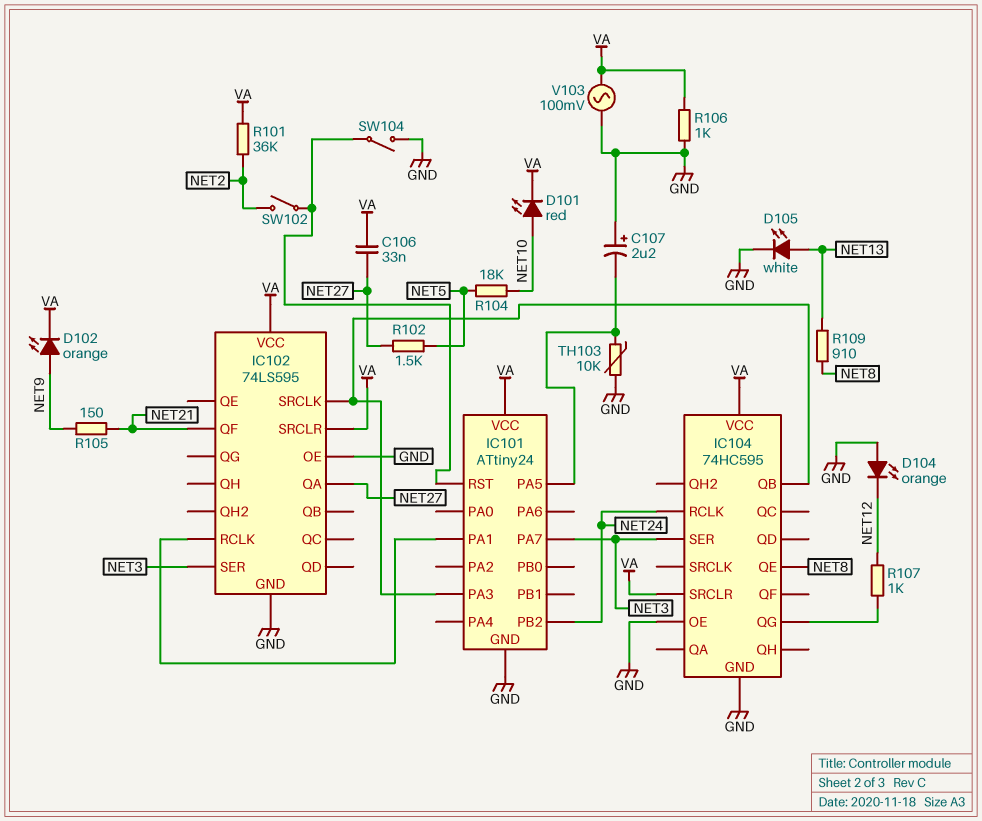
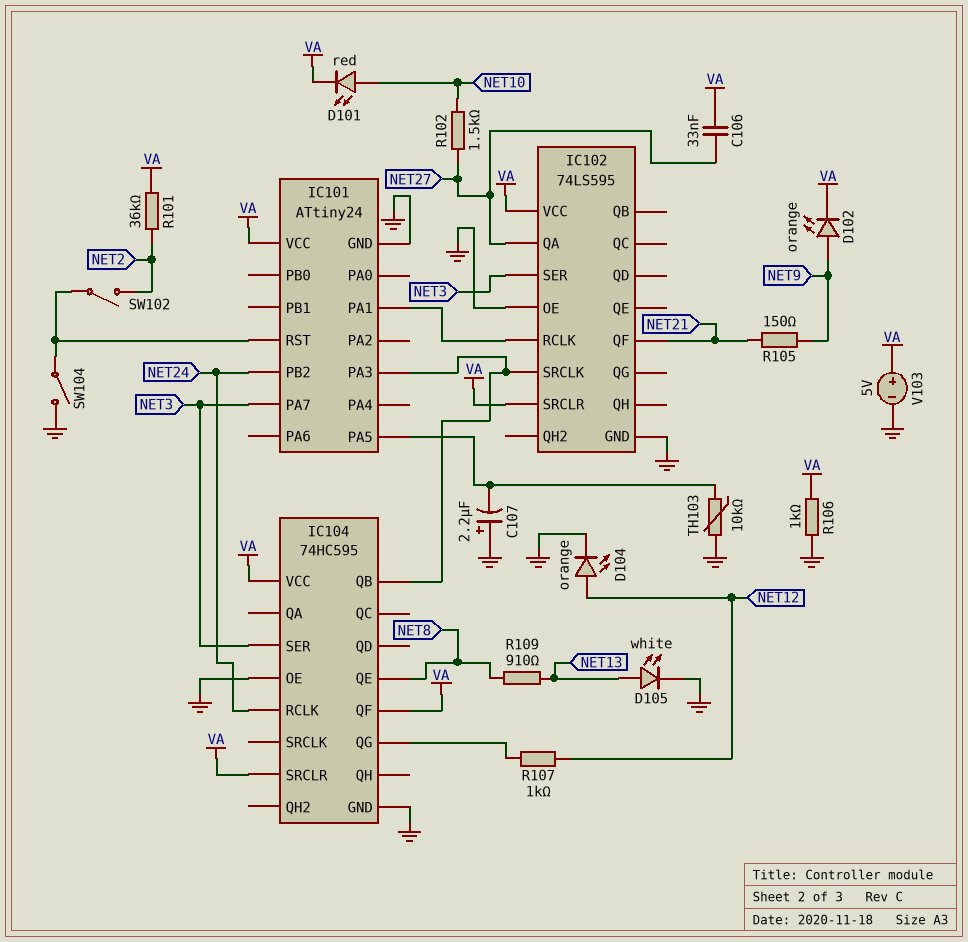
D104: LED orange (A GND, K NET12) -> LED orange (A NET12, K GND)
IC104 pin QF: none -> VA
R102: 1.5k (NET5, NET27) -> 1.5k (NET10, NET27)
R104: 18k (NET5, NET10) -> none
V103: AC 100mV (GND, VA) -> 5V (plus VA, minus GND)

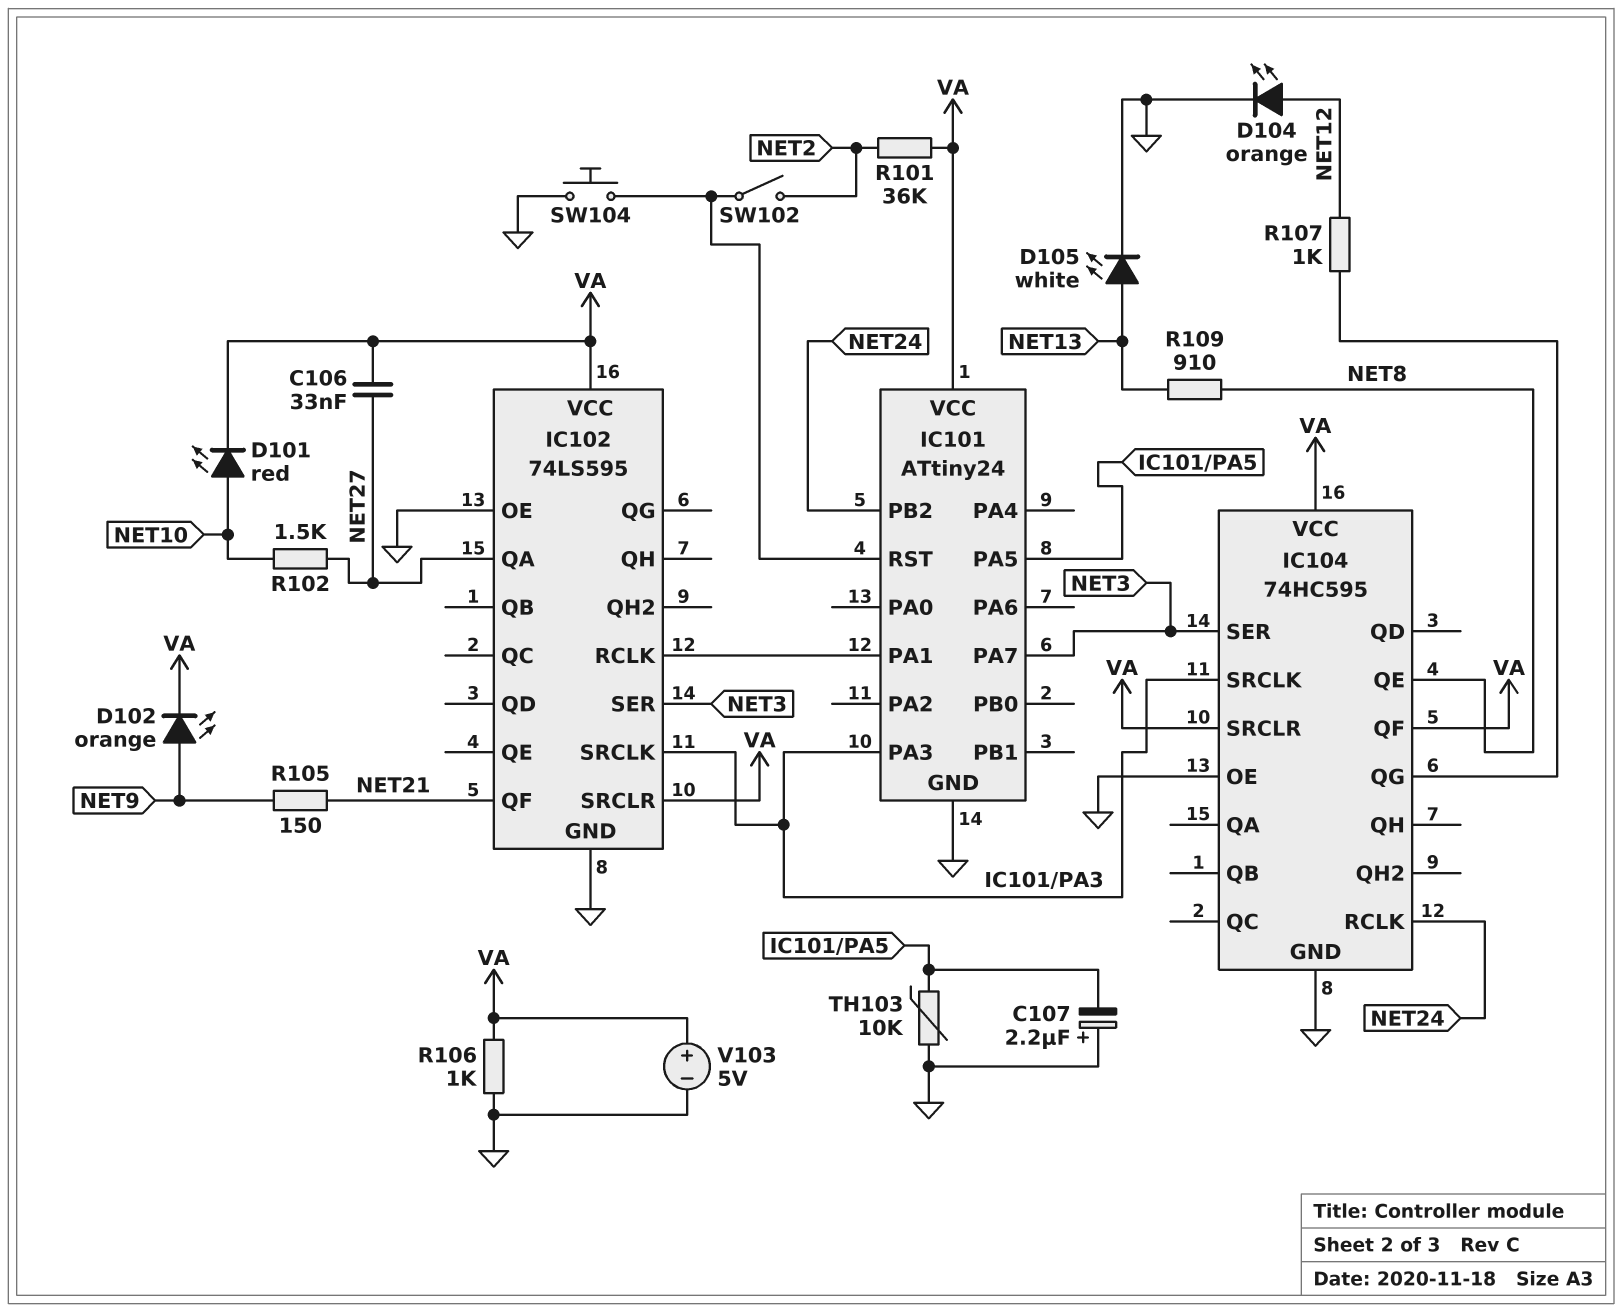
IC104 pin QB: IC101/PA3 -> none
IC104 pin SRCLK: none -> IC101/PA3
SW104: switch (GND, IC101/RST) -> button (GND, IC101/RST)

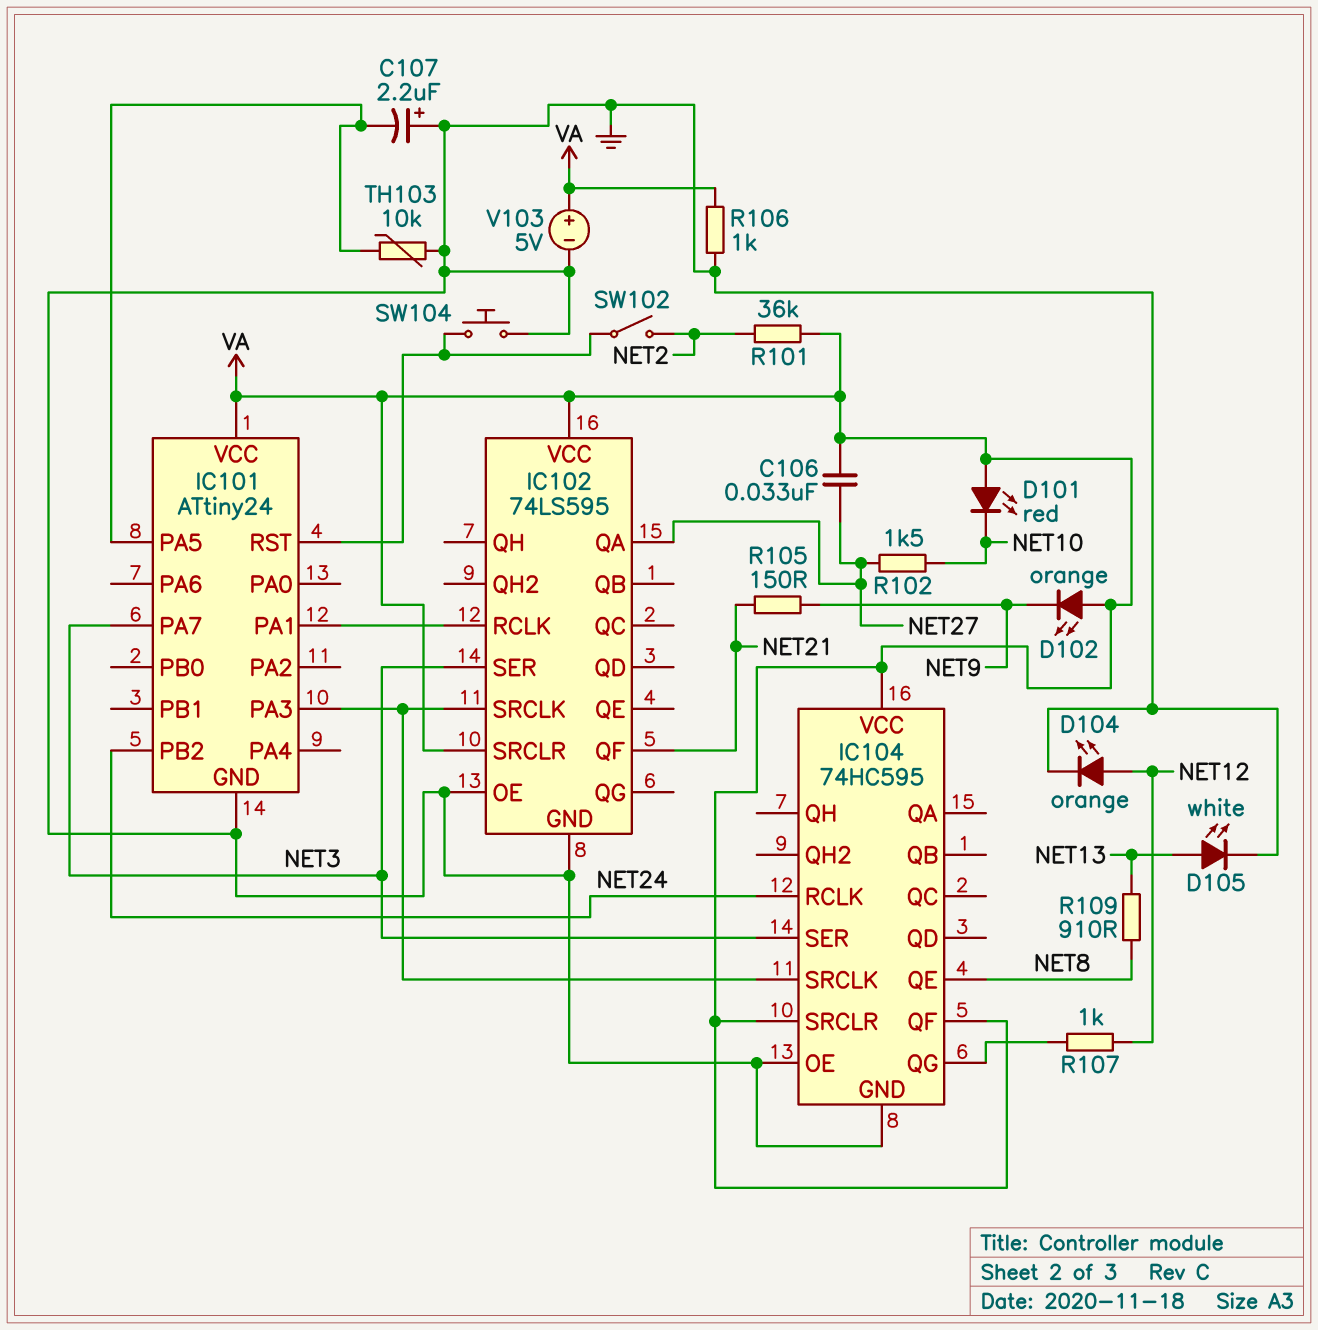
D101: LED red (A NET10, K VA) -> LED red (A VA, K NET10)
D102: LED orange (A NET9, K VA) -> LED orange (A VA, K NET9)

